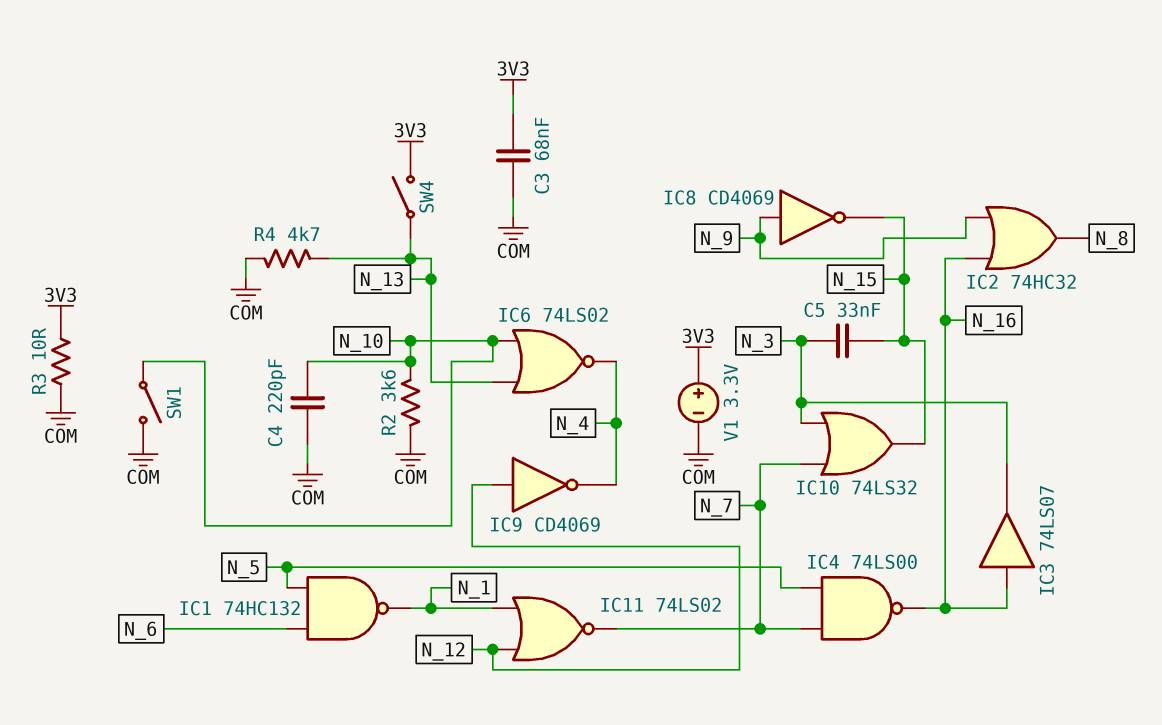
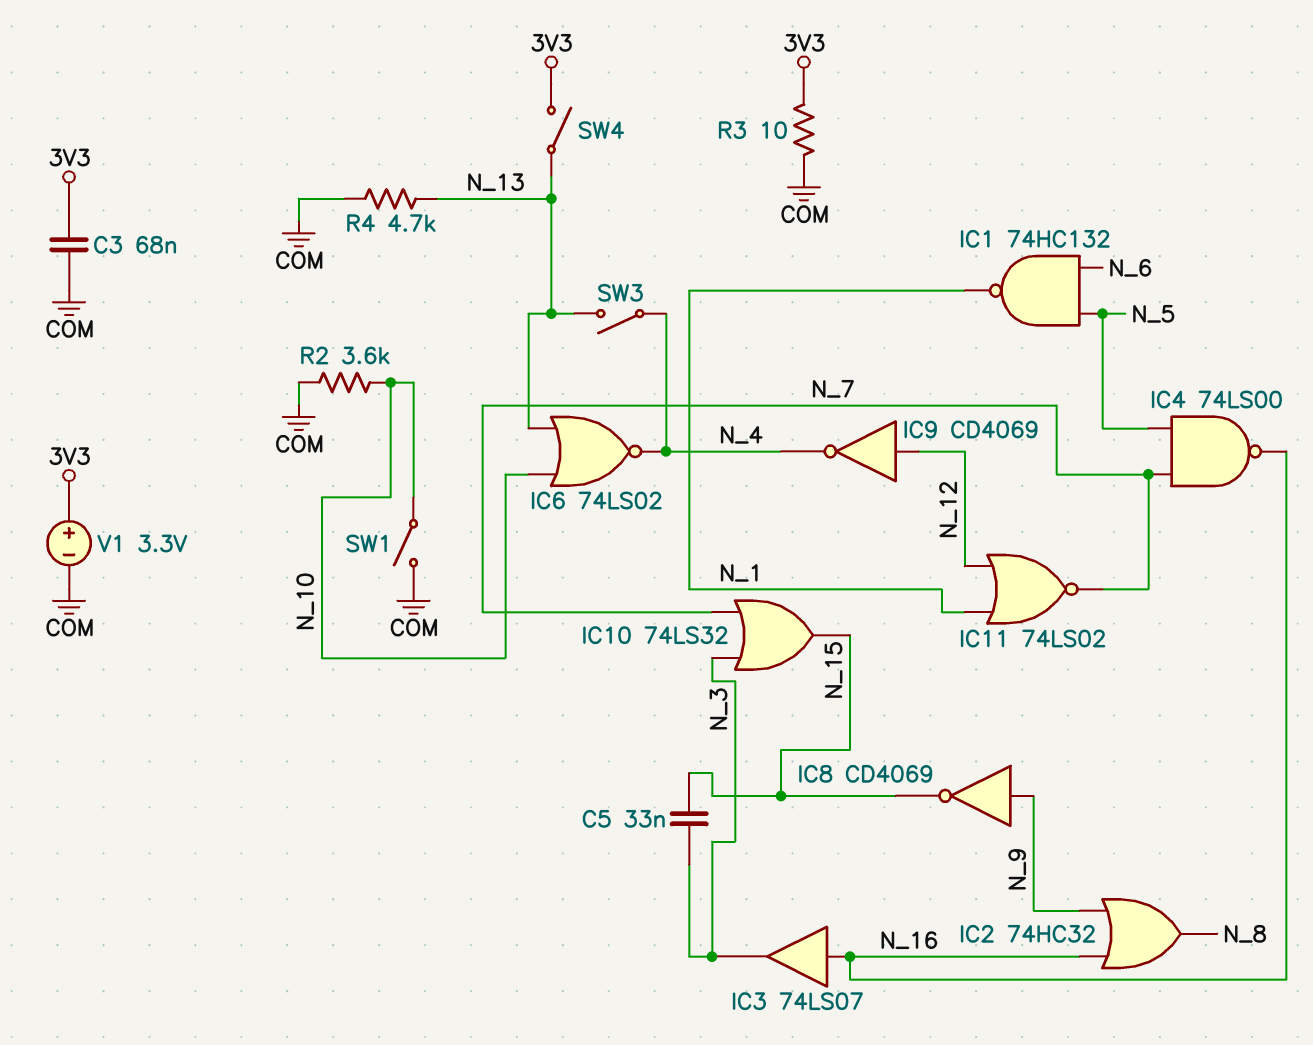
C4: 220pF (COM, N_10) -> none
SW3: none -> switch (N_4, N_13)

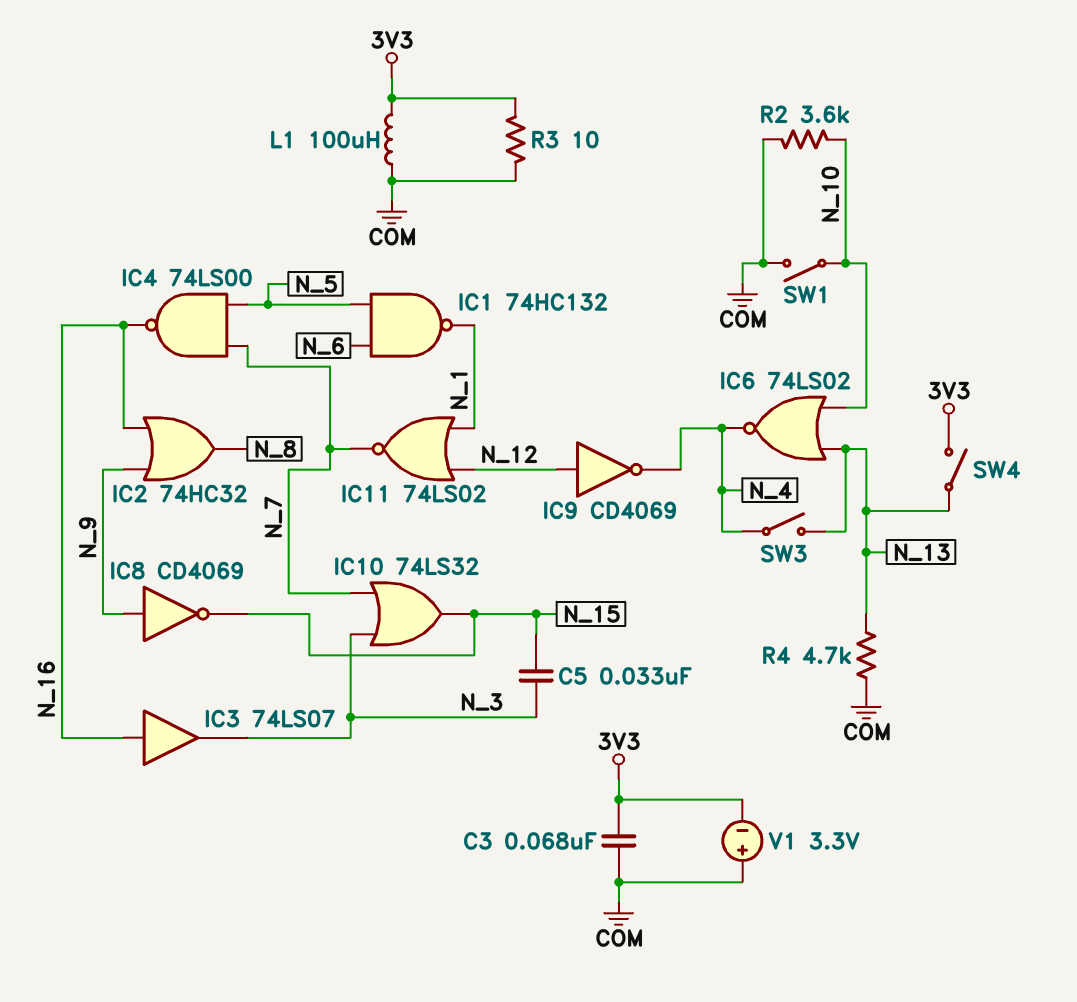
L1: none -> 100uH (3V3, COM)
V1: 3.3V (plus 3V3, minus COM) -> 3.3V (plus COM, minus 3V3)

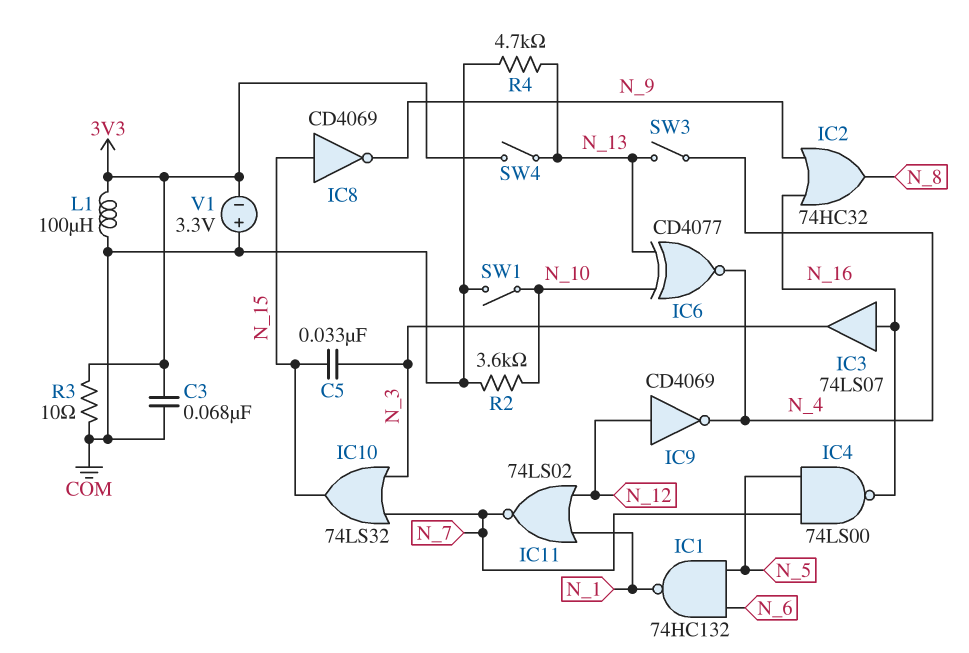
IC6: NOR 74LS02 (in N_10, in N_13, out N_4) -> XNOR CD4077 (in N_10, in N_13, out N_4)
IC8: NOT CD4069 (in N_9, out N_15) -> NOT CD4069 (in N_15, out N_9)

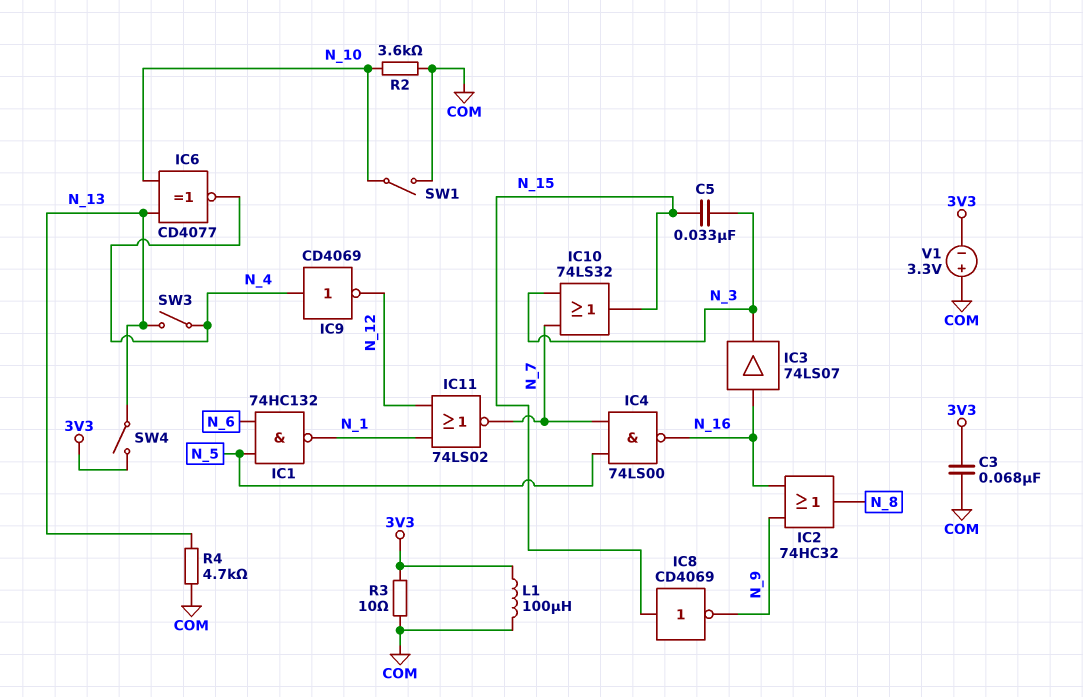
IC9: NOT CD4069 (in N_12, out N_4) -> NOT CD4069 (in N_4, out N_12)

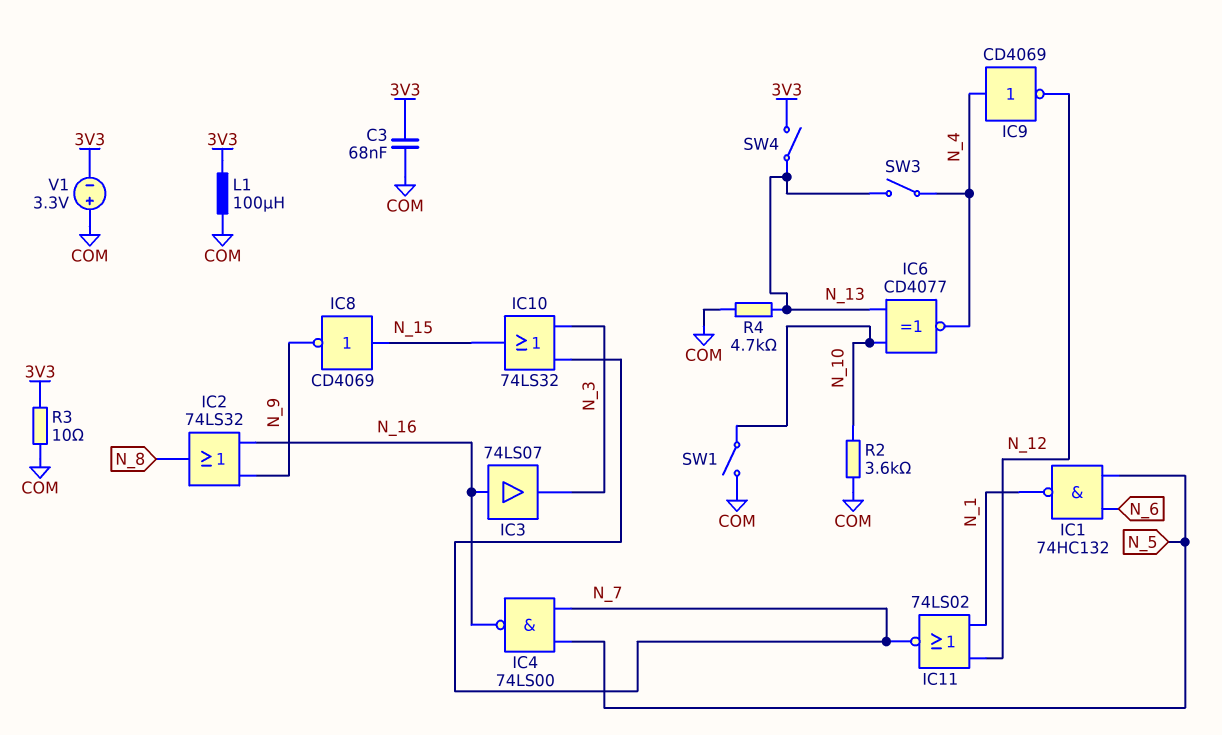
C5: 33nF (N_3, N_15) -> none
IC2: OR 74HC32 (in N_9, in N_16, out N_8) -> OR 74LS32 (in N_9, in N_16, out N_8)

